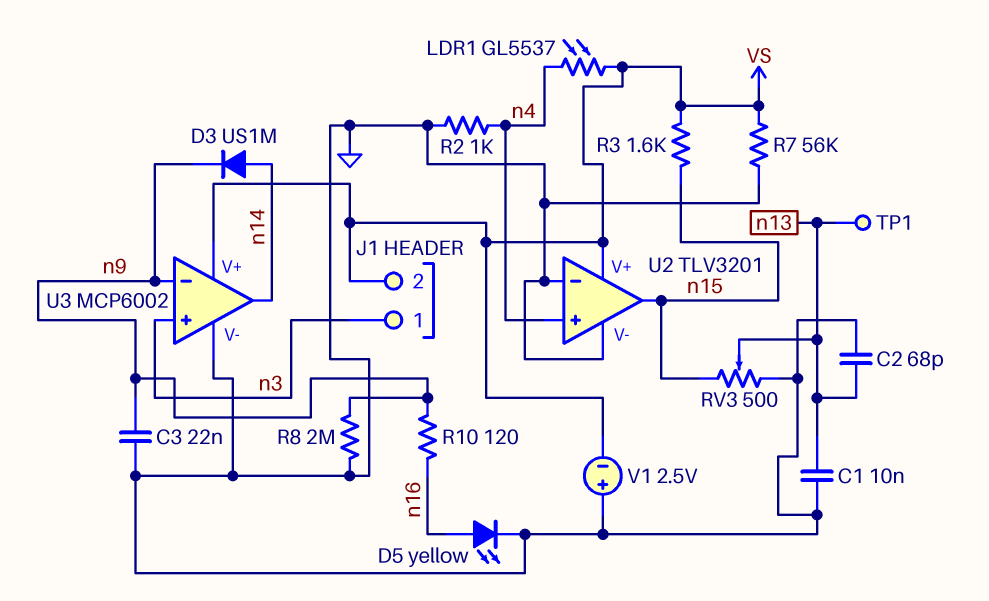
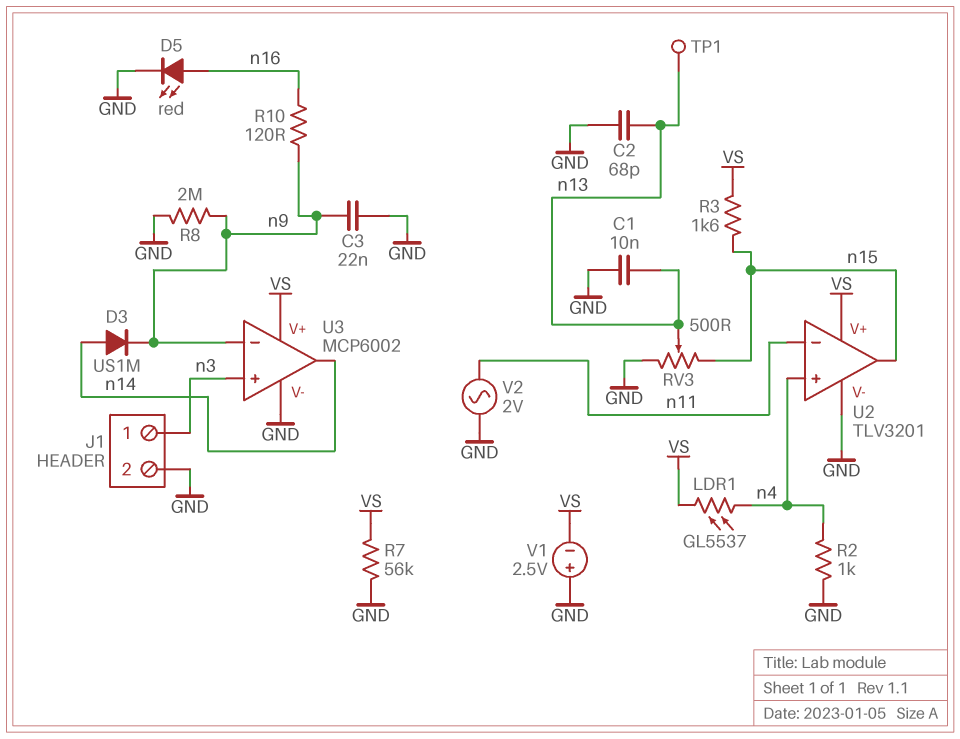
D5: LED yellow (A n16, K GND) -> LED red (A n16, K GND)
J1 pin 2: VS -> GND
U2 pin in-: GND -> n11
V2: none -> AC 2V (GND, n11)

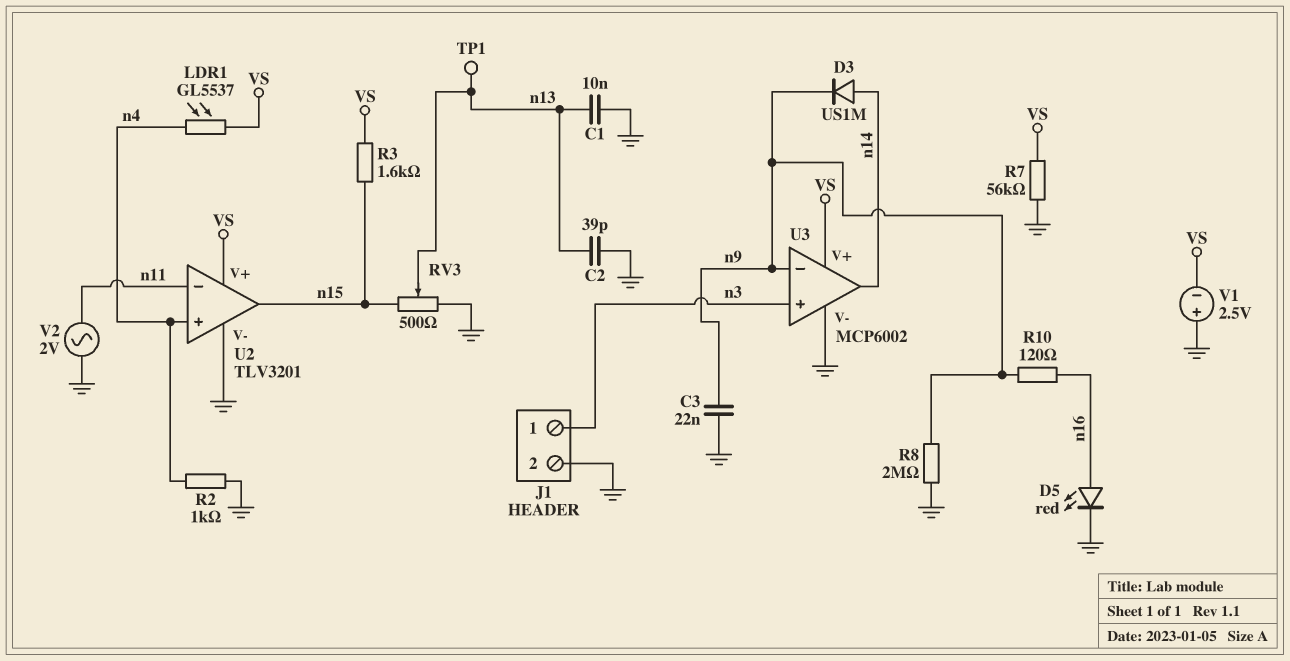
C2: 68pF (GND, n13) -> 39pF (GND, n13)

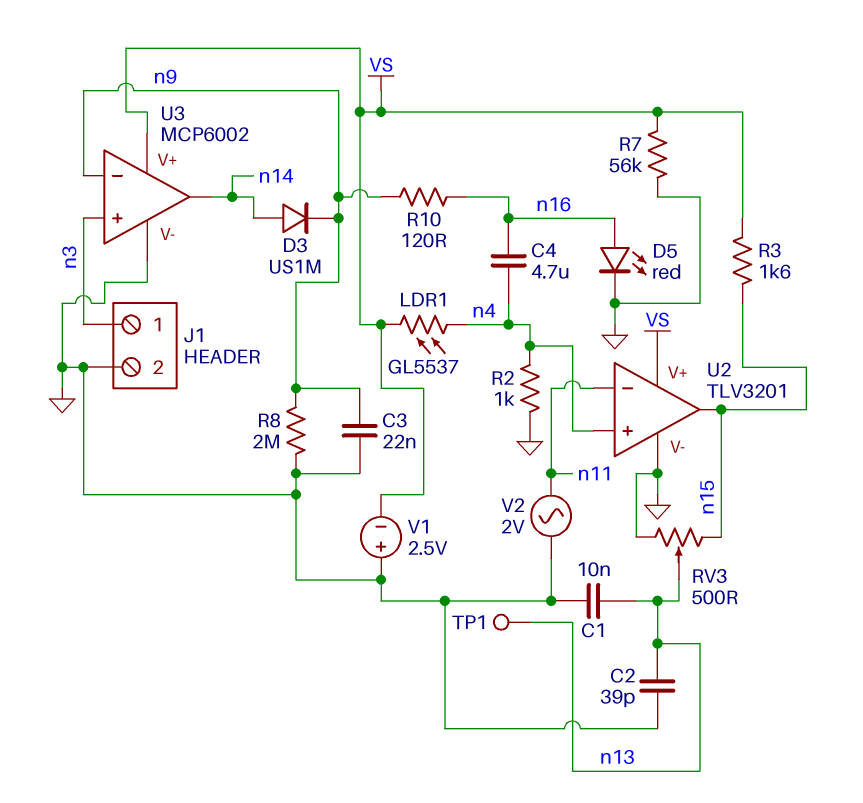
C4: none -> 4.7uF (n4, n16)

